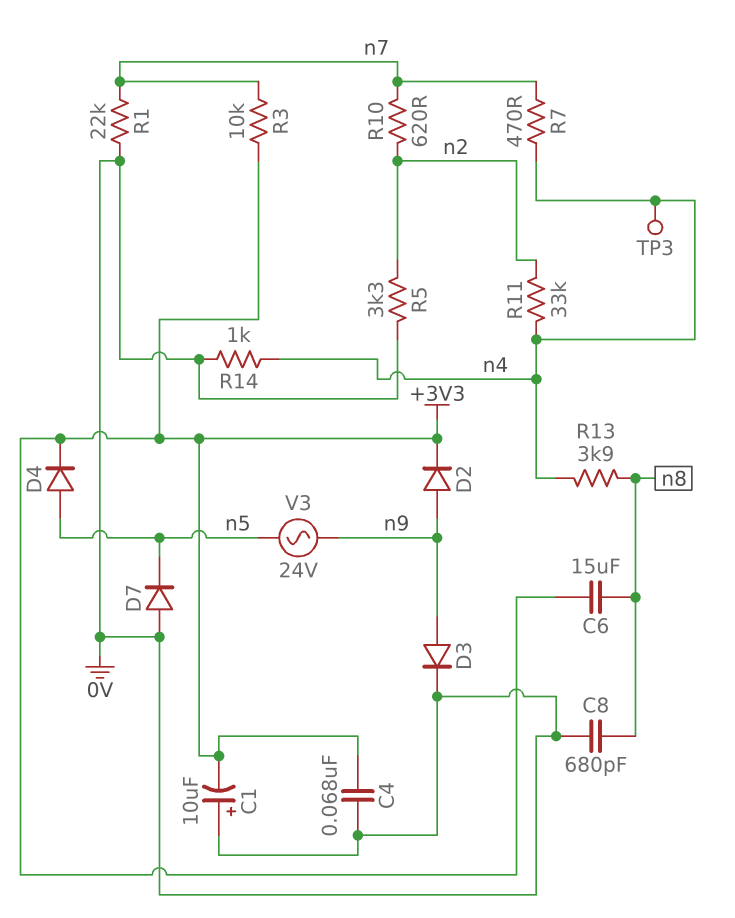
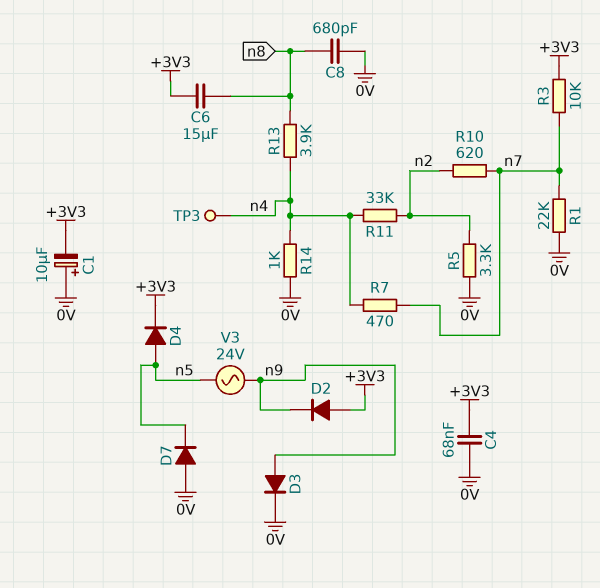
D2: diode (A n9, K +3V3) -> diode (A +3V3, K n9)

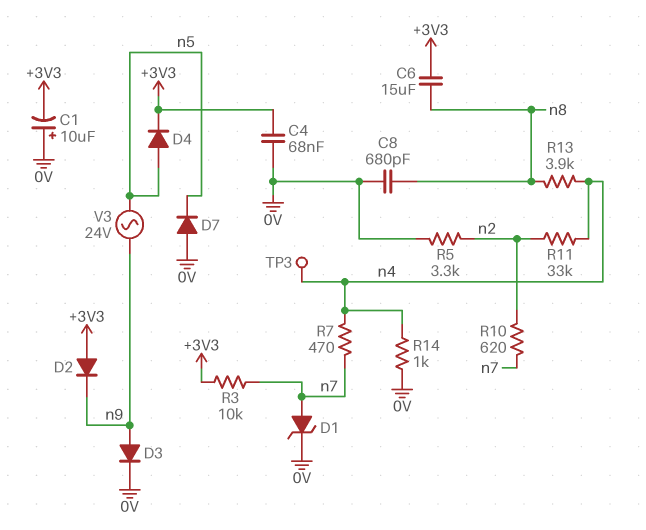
D1: none -> zener (A n7, K 0V)
R1: 22k (0V, n7) -> none

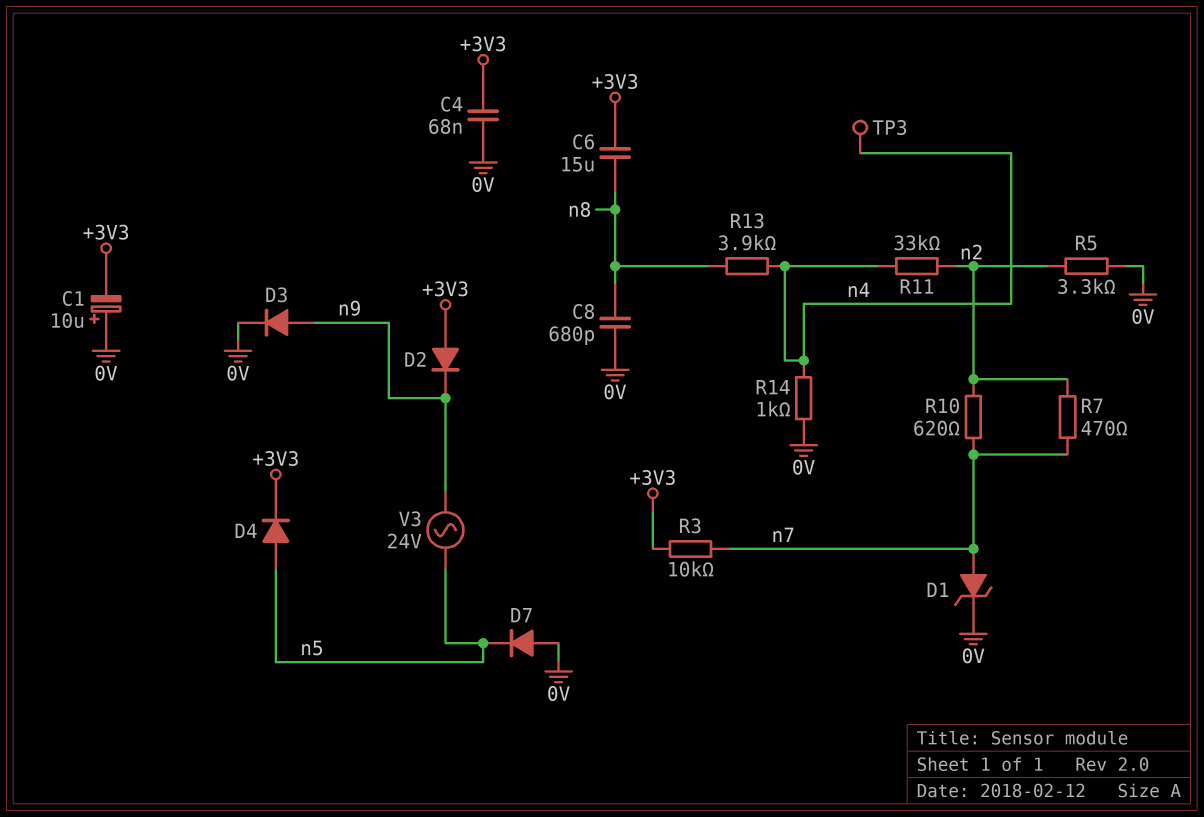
R7: 470 (n4, n7) -> 470 (n2, n7)

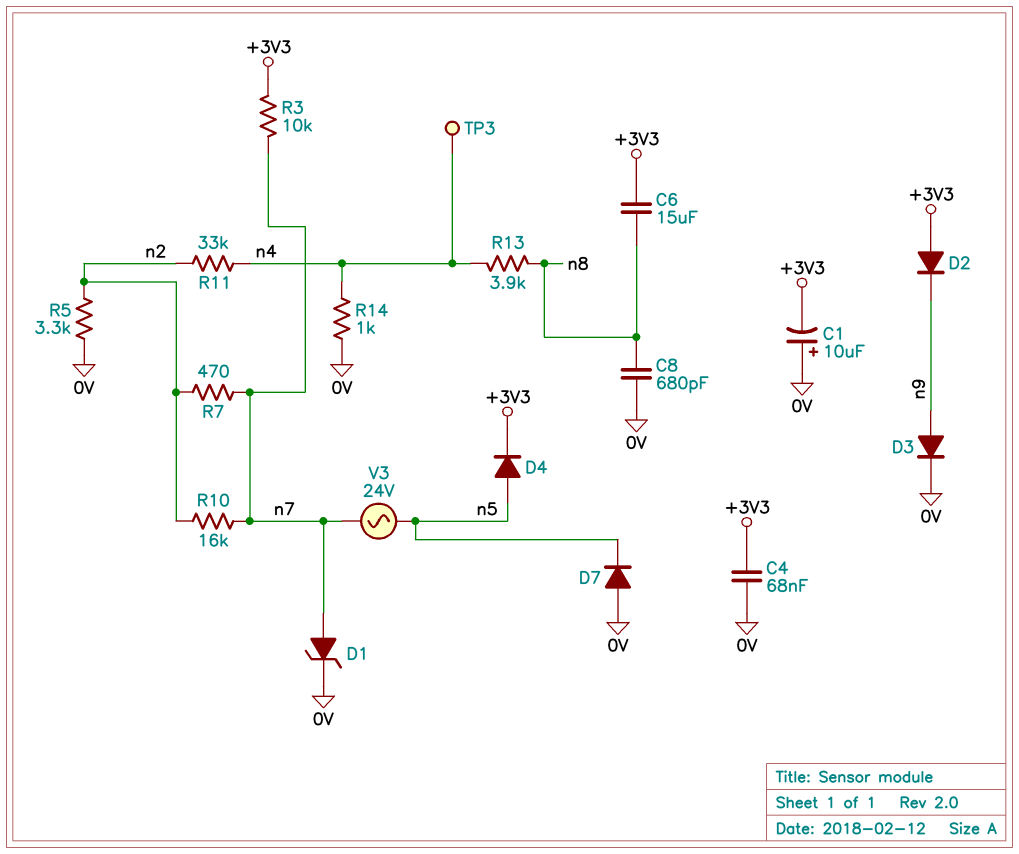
R10: 620 (n2, n7) -> 16k (n2, n7)
V3: AC 24V (n5, n9) -> AC 24V (n5, n7)

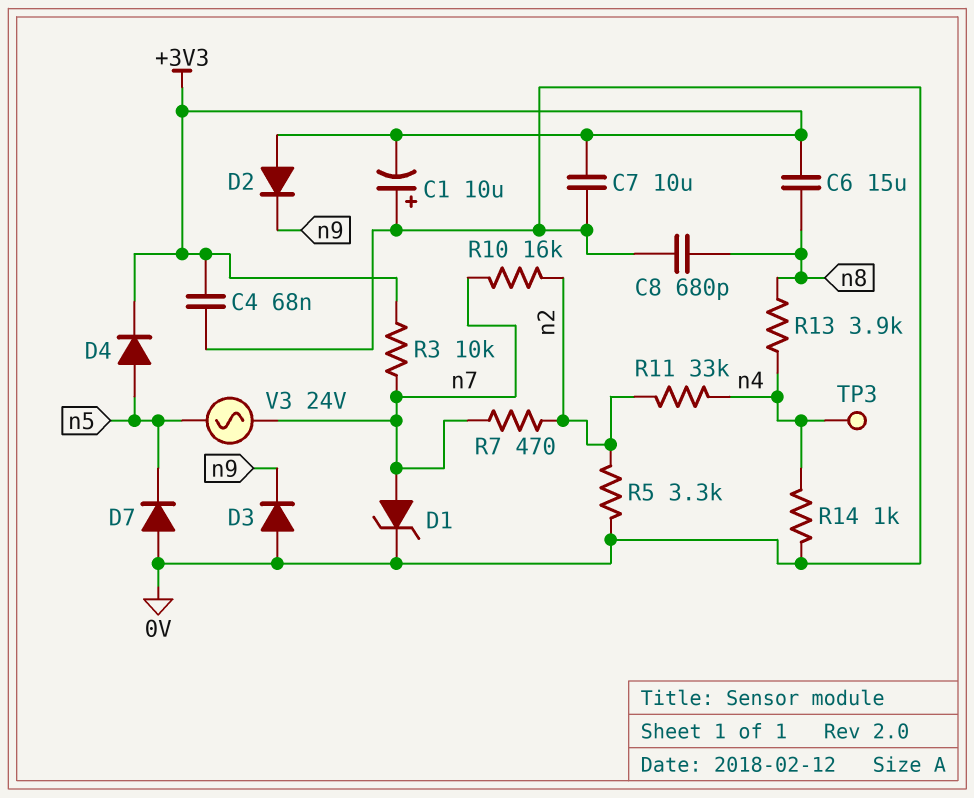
C7: none -> 10uF (+3V3, 0V)
D3: diode (A n9, K 0V) -> diode (A 0V, K n9)

